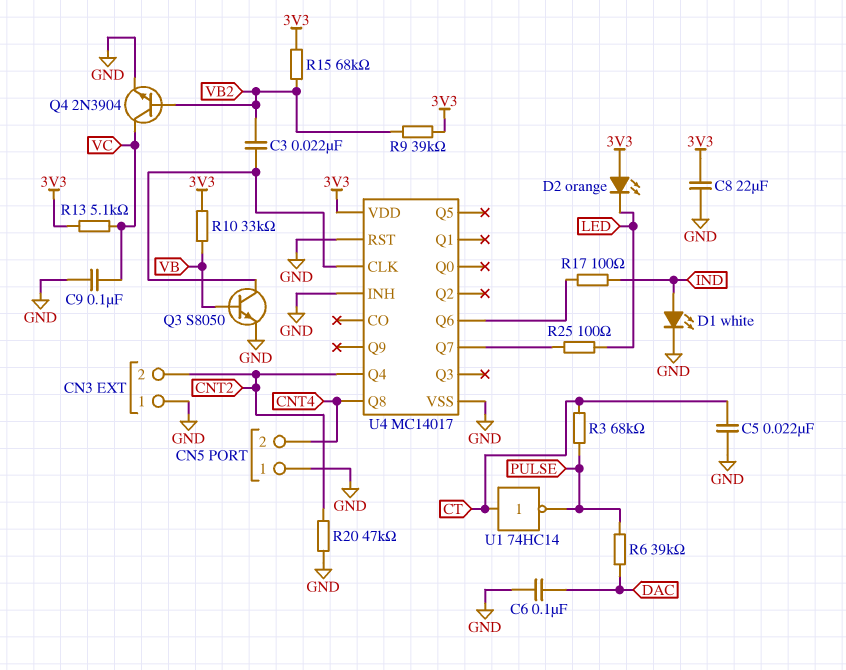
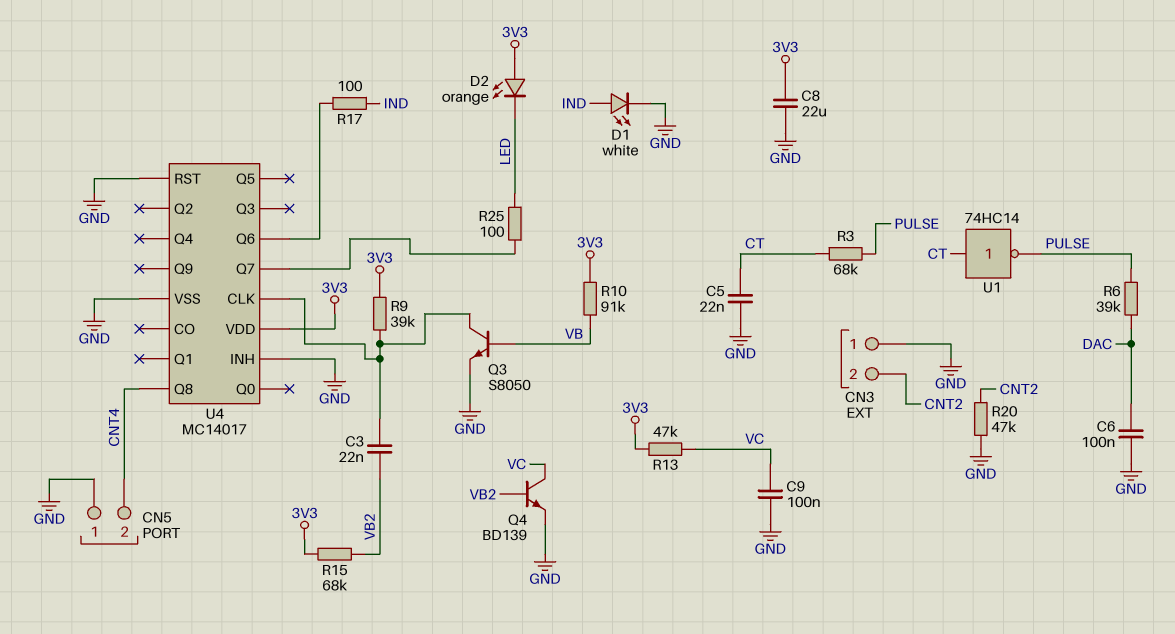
Q4: NPN 2N3904 (B VB2, C VC, E GND) -> NPN BD139 (B VB2, C VC, E GND)
R9: 39k (3V3, VB2) -> 39k (3V3, U4/CLK)
R10: 33k (3V3, VB) -> 91k (3V3, VB)
R13: 5.1k (3V3, VC) -> 47k (3V3, VC)
U4 pin Q4: CNT2 -> none

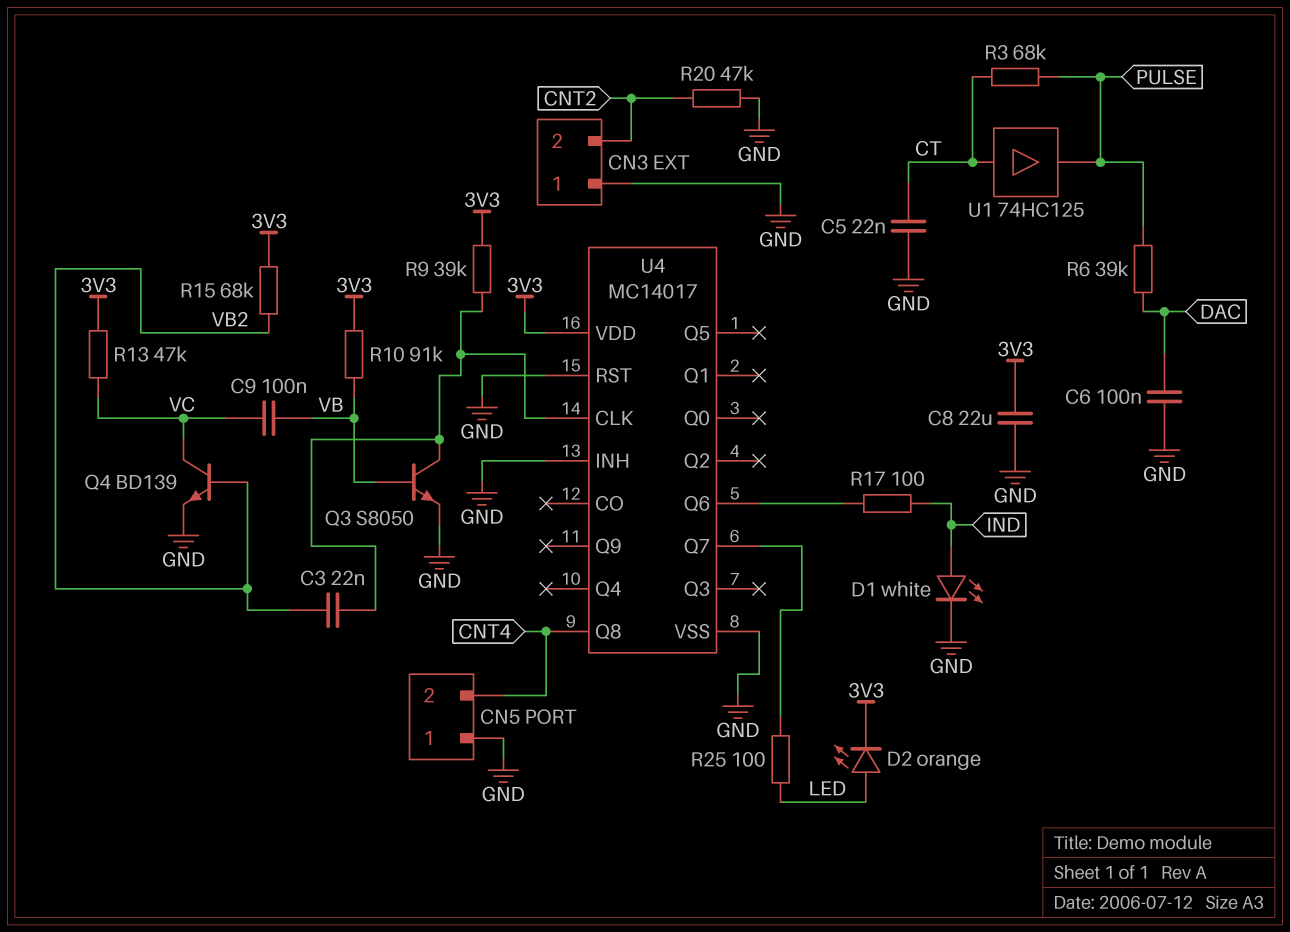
C9: 100nF (GND, VC) -> 100nF (VB, VC)
D2: LED orange (A 3V3, K LED) -> LED orange (A LED, K 3V3)
U1: NOT 74HC14 (in CT, out PULSE) -> buffer 74HC125 (in CT, out PULSE)

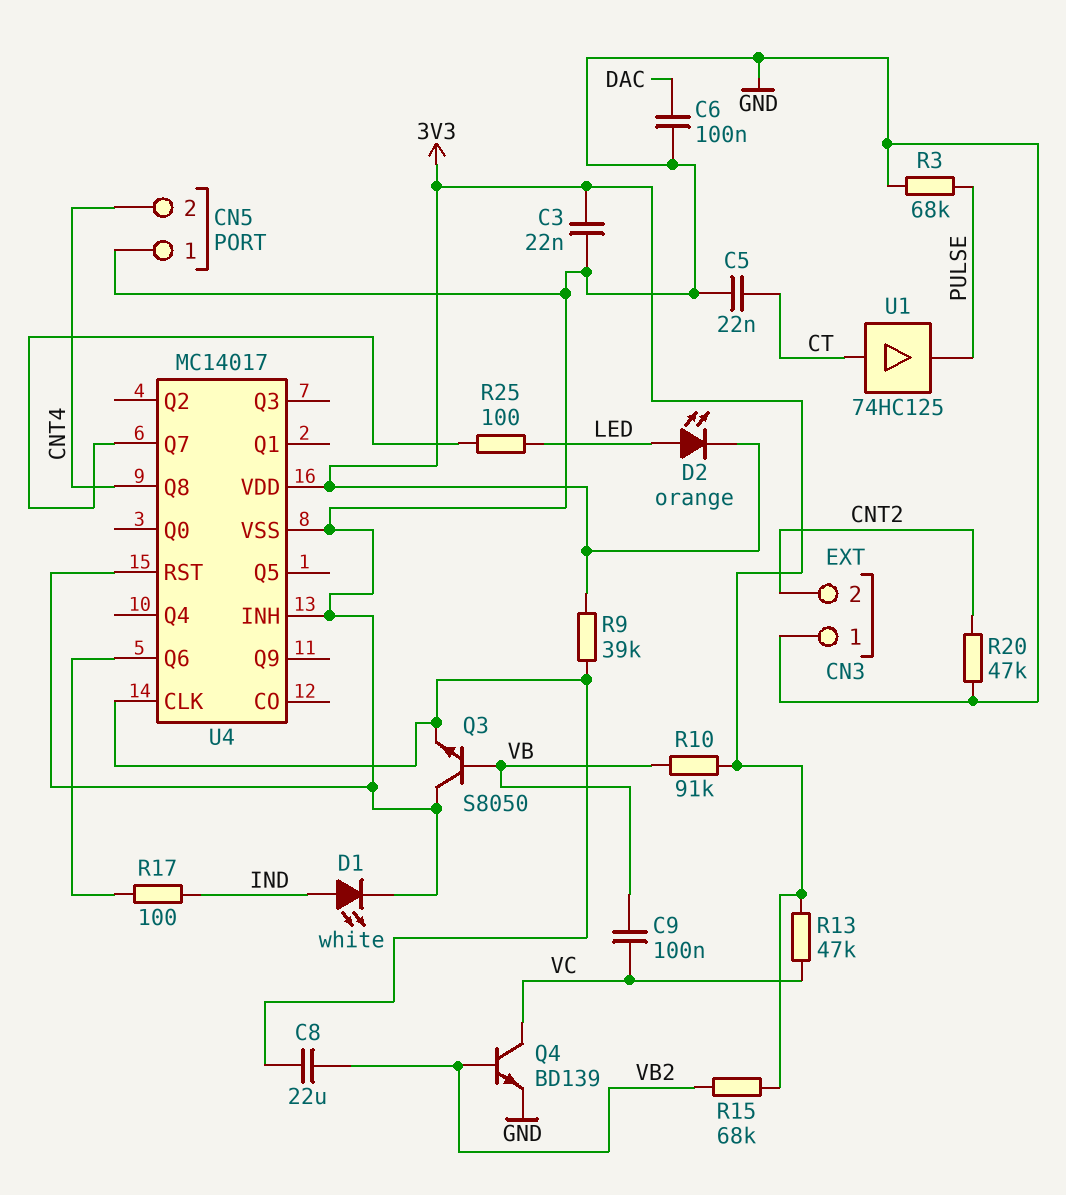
C3: 22nF (U4/CLK, VB2) -> 22nF (3V3, GND)
C8: 22uF (3V3, GND) -> 22uF (U4/CLK, VB2)
Q3: NPN S8050 (B VB, C U4/CLK, E GND) -> NPN S8050 (B VB, C GND, E U4/CLK)
R3: 68k (CT, PULSE) -> 68k (GND, PULSE)
R6: 39k (DAC, PULSE) -> none

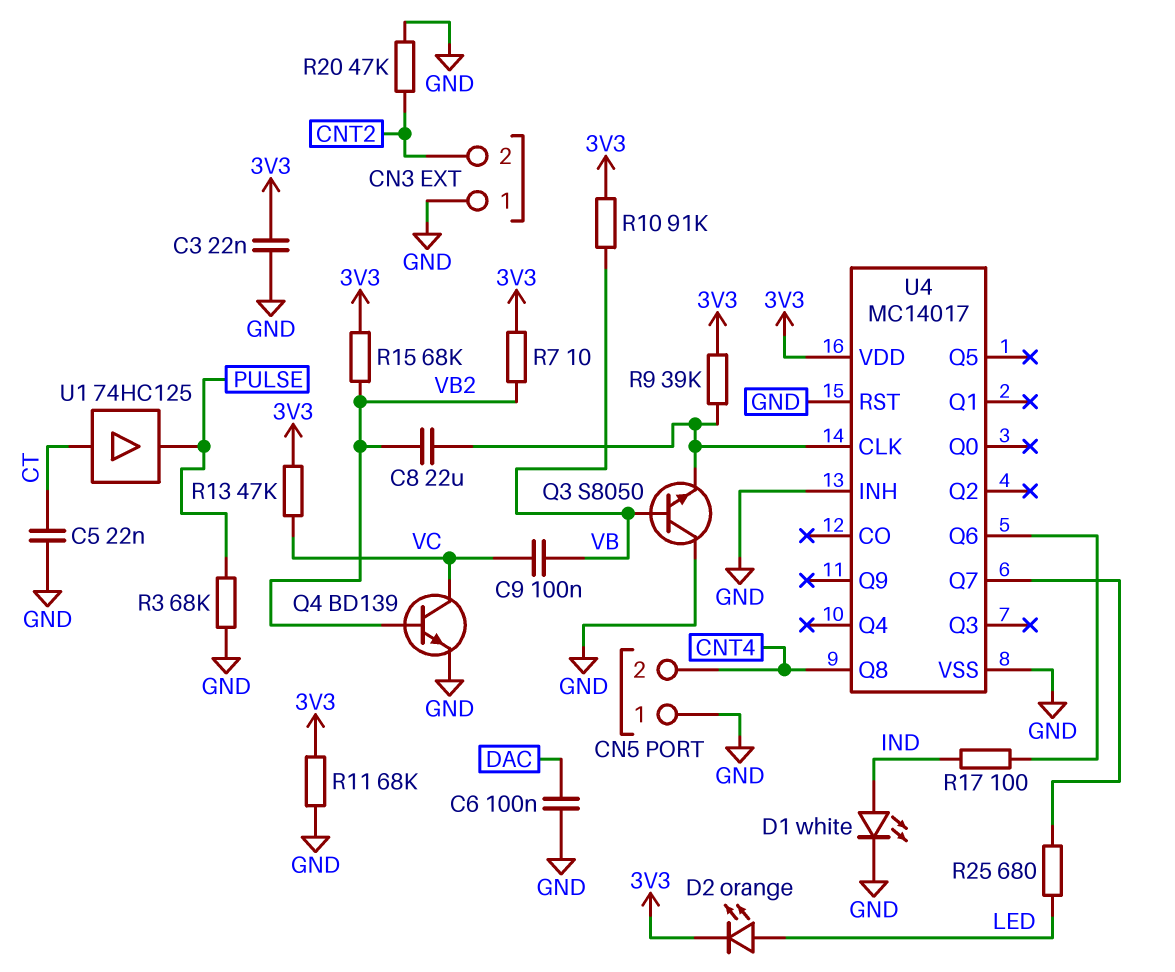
R7: none -> 10 (3V3, VB2)
R11: none -> 68k (3V3, GND)
R25: 100 (LED, U4/Q7) -> 680 (LED, U4/Q7)

